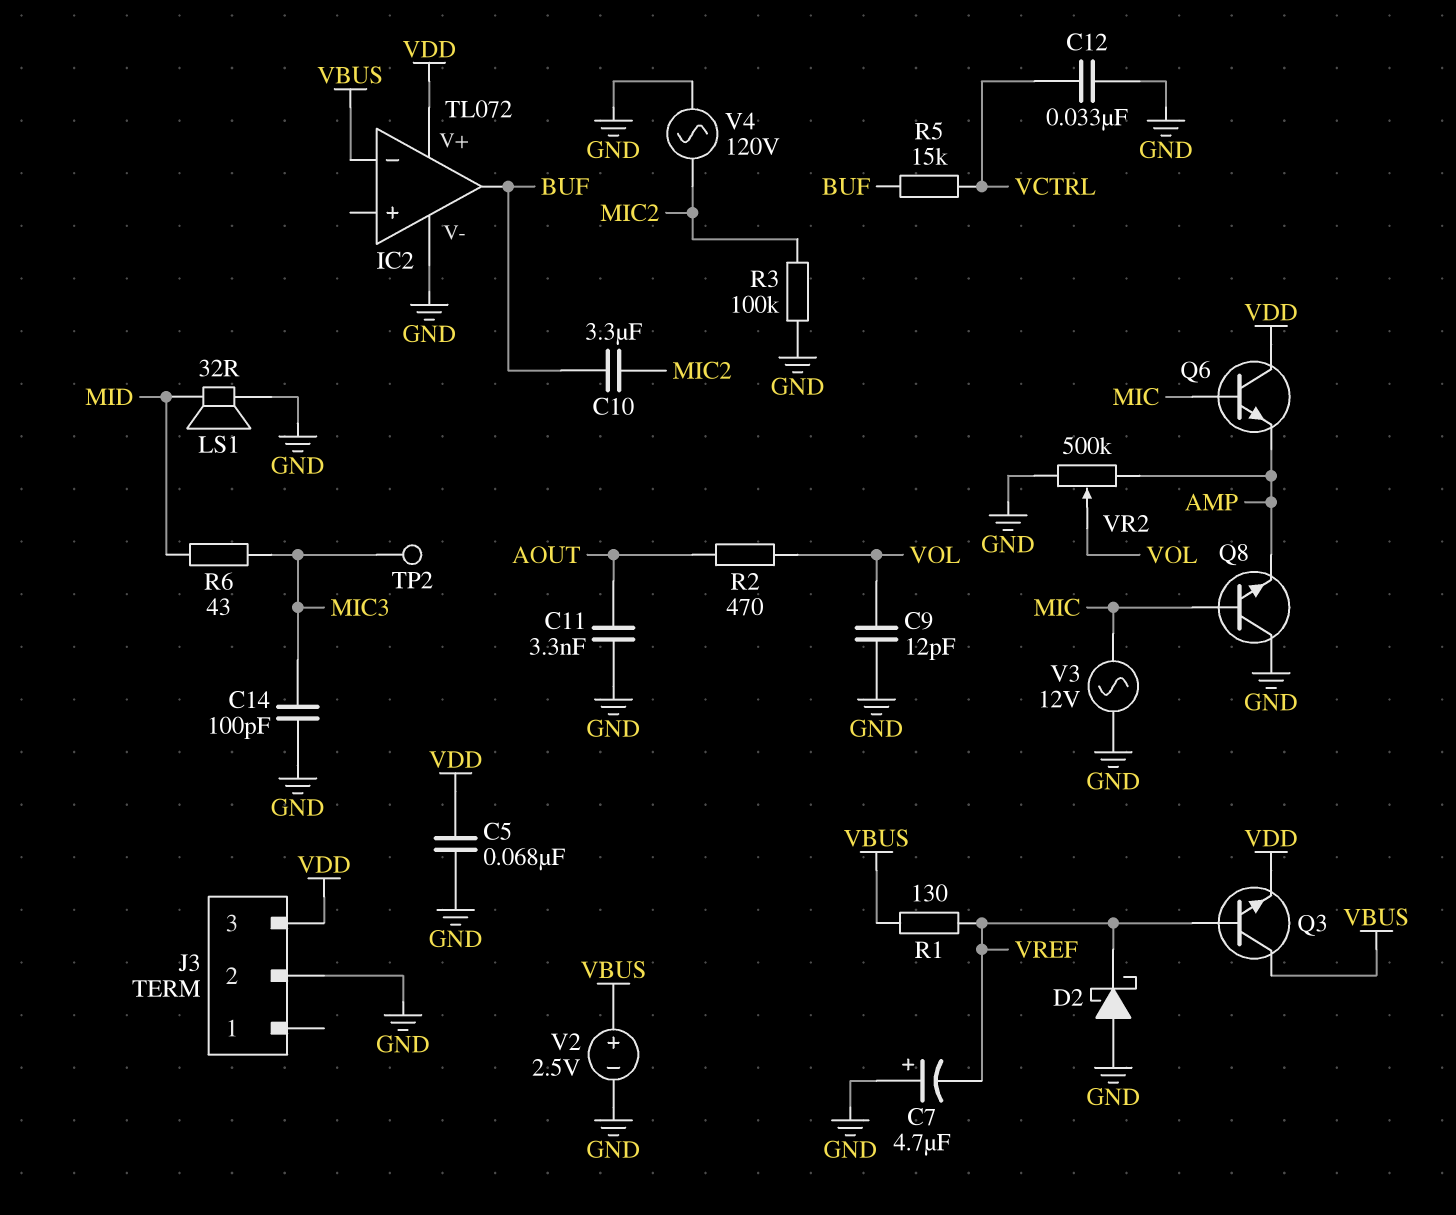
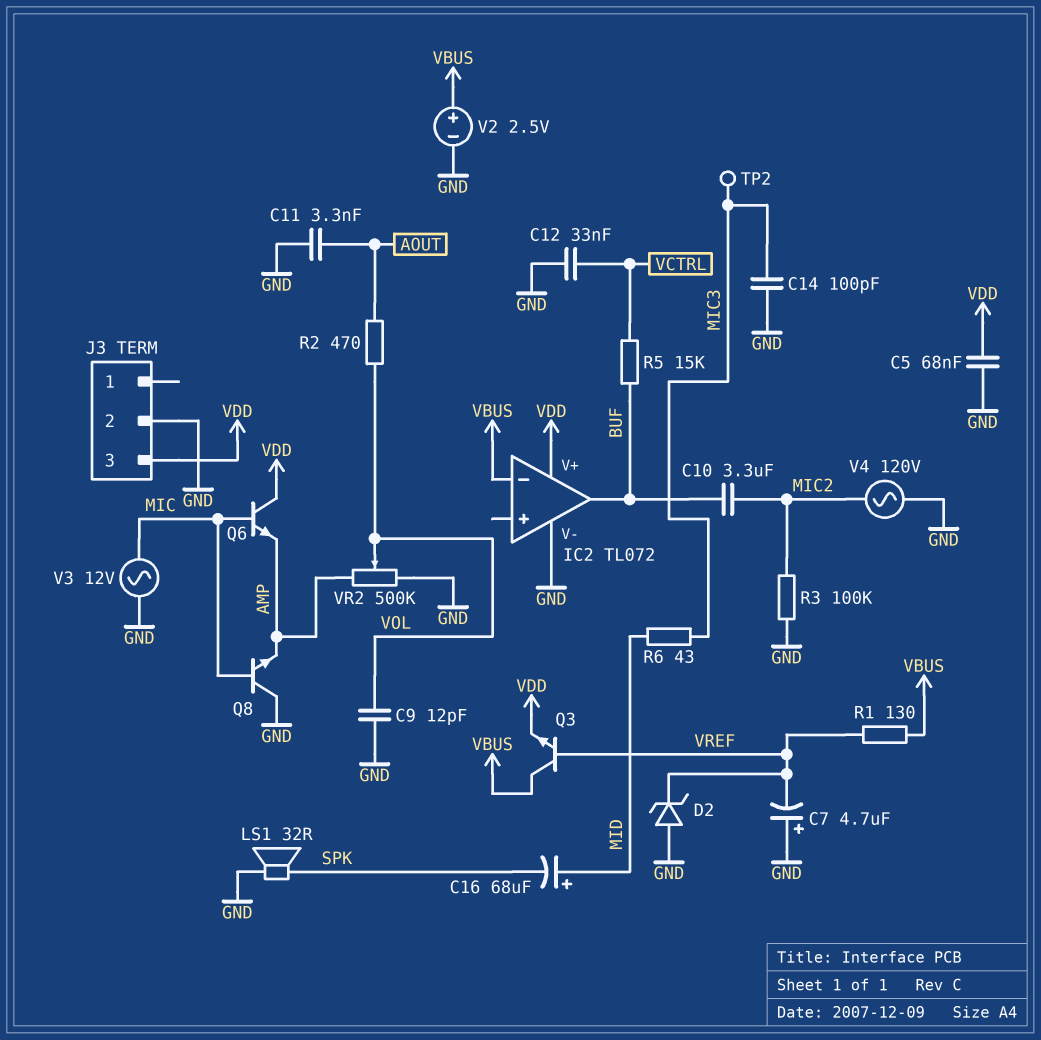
C16: none -> 68uF (plus MID, minus SPK)
D2: schottky (A GND, K VREF) -> zener (A GND, K VREF)
LS1: speaker 32R (GND, MID) -> speaker 32R (GND, SPK)

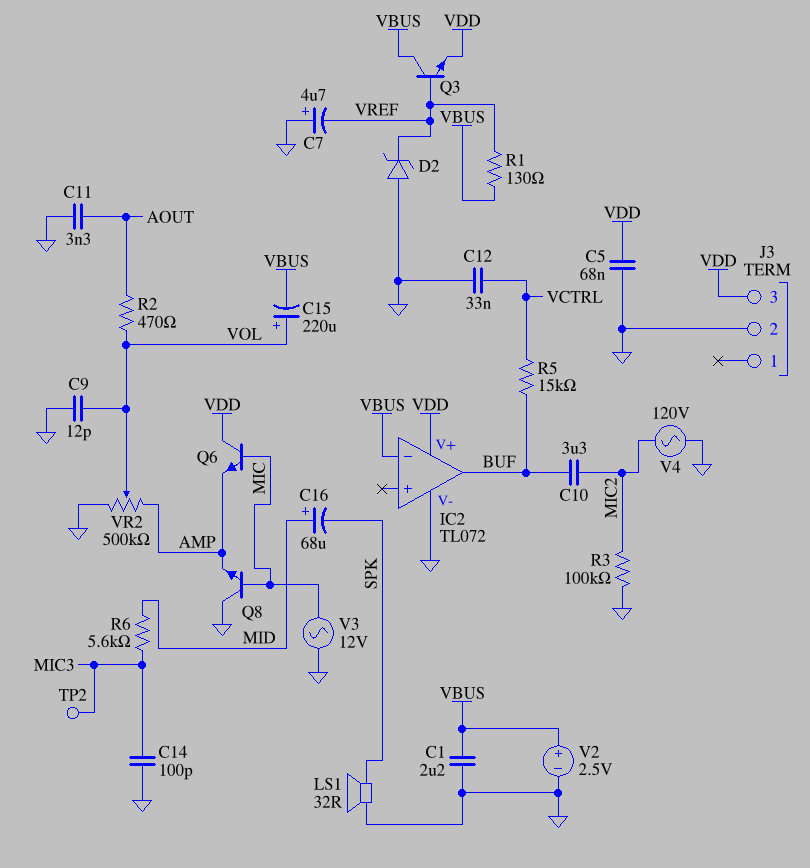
C1: none -> 2.2uF (GND, VBUS)
C15: none -> 220uF (plus VOL, minus VBUS)
R6: 43 (MIC3, MID) -> 5.6k (MIC3, MID)

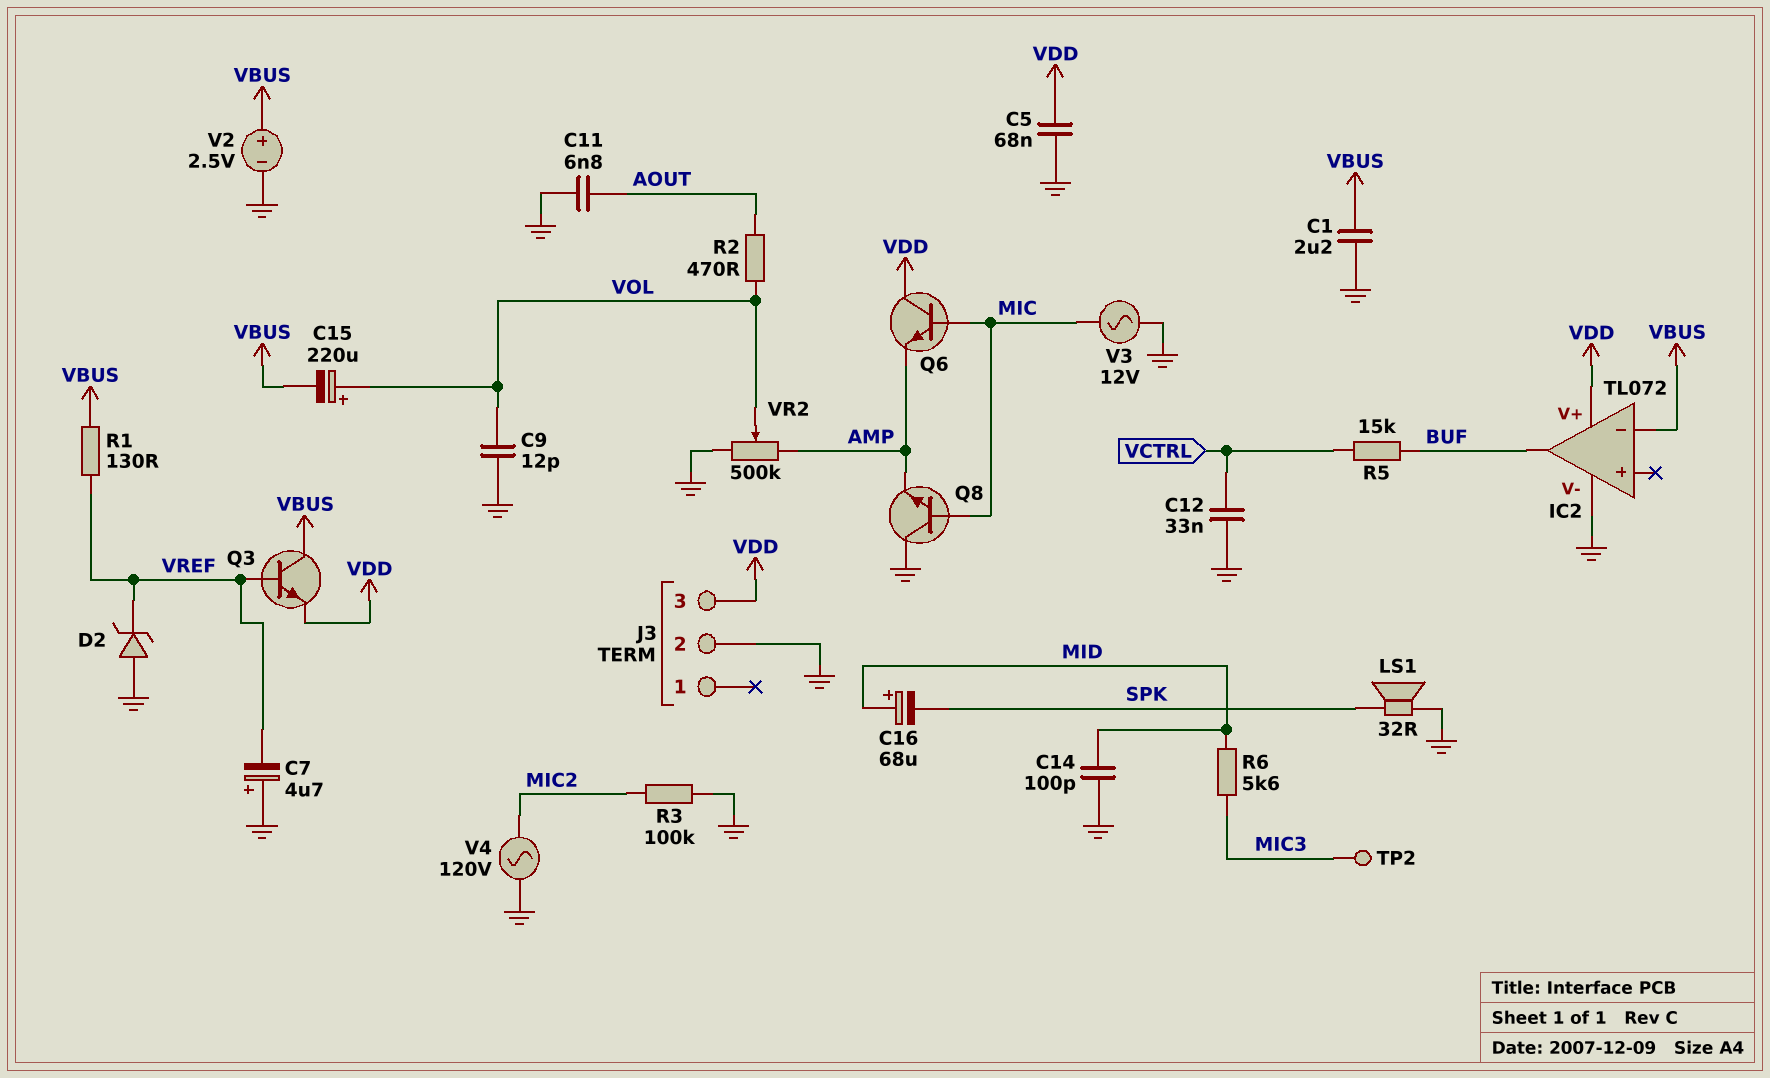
C10: 3.3uF (BUF, MIC2) -> none
C11: 3.3nF (AOUT, GND) -> 6.8nF (AOUT, GND)
C14: 100pF (GND, MIC3) -> 100pF (GND, MID)

